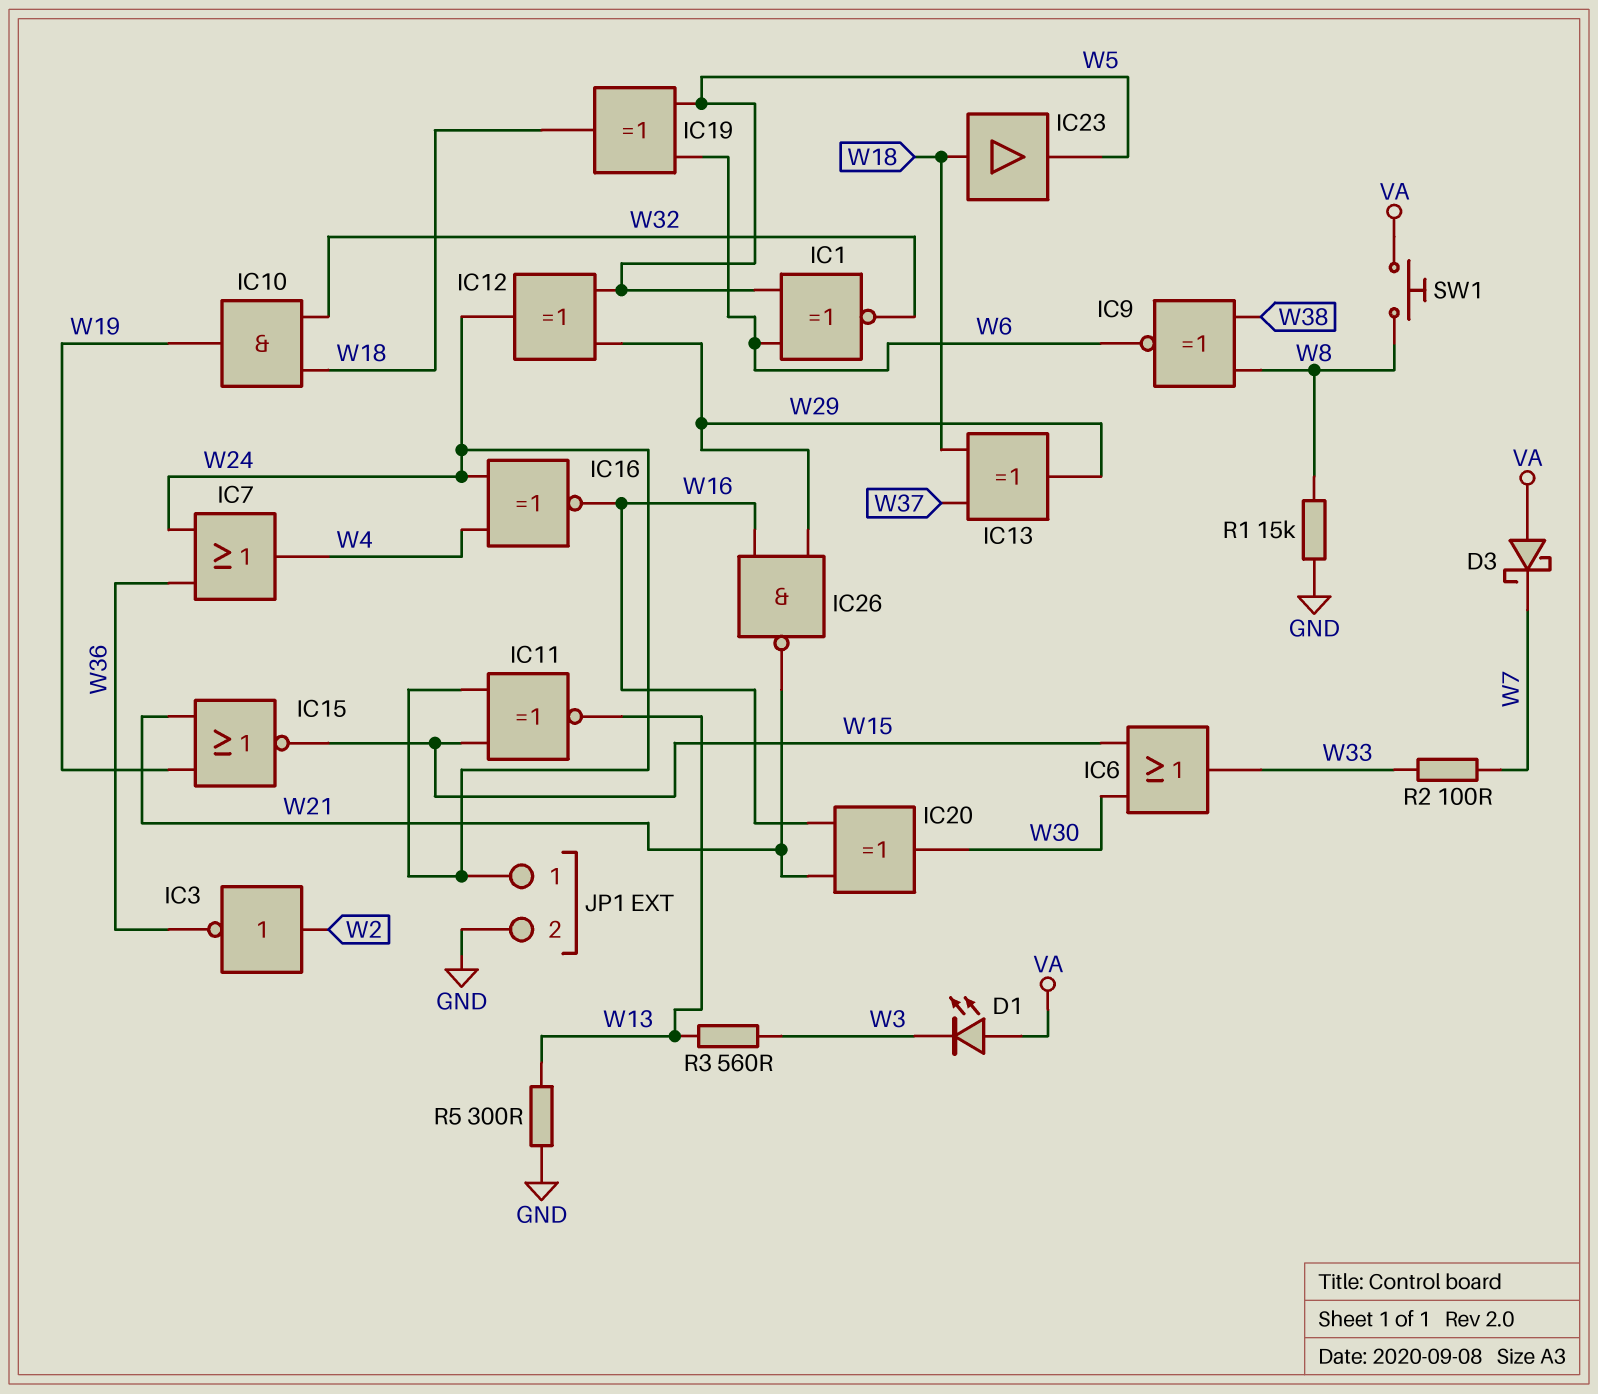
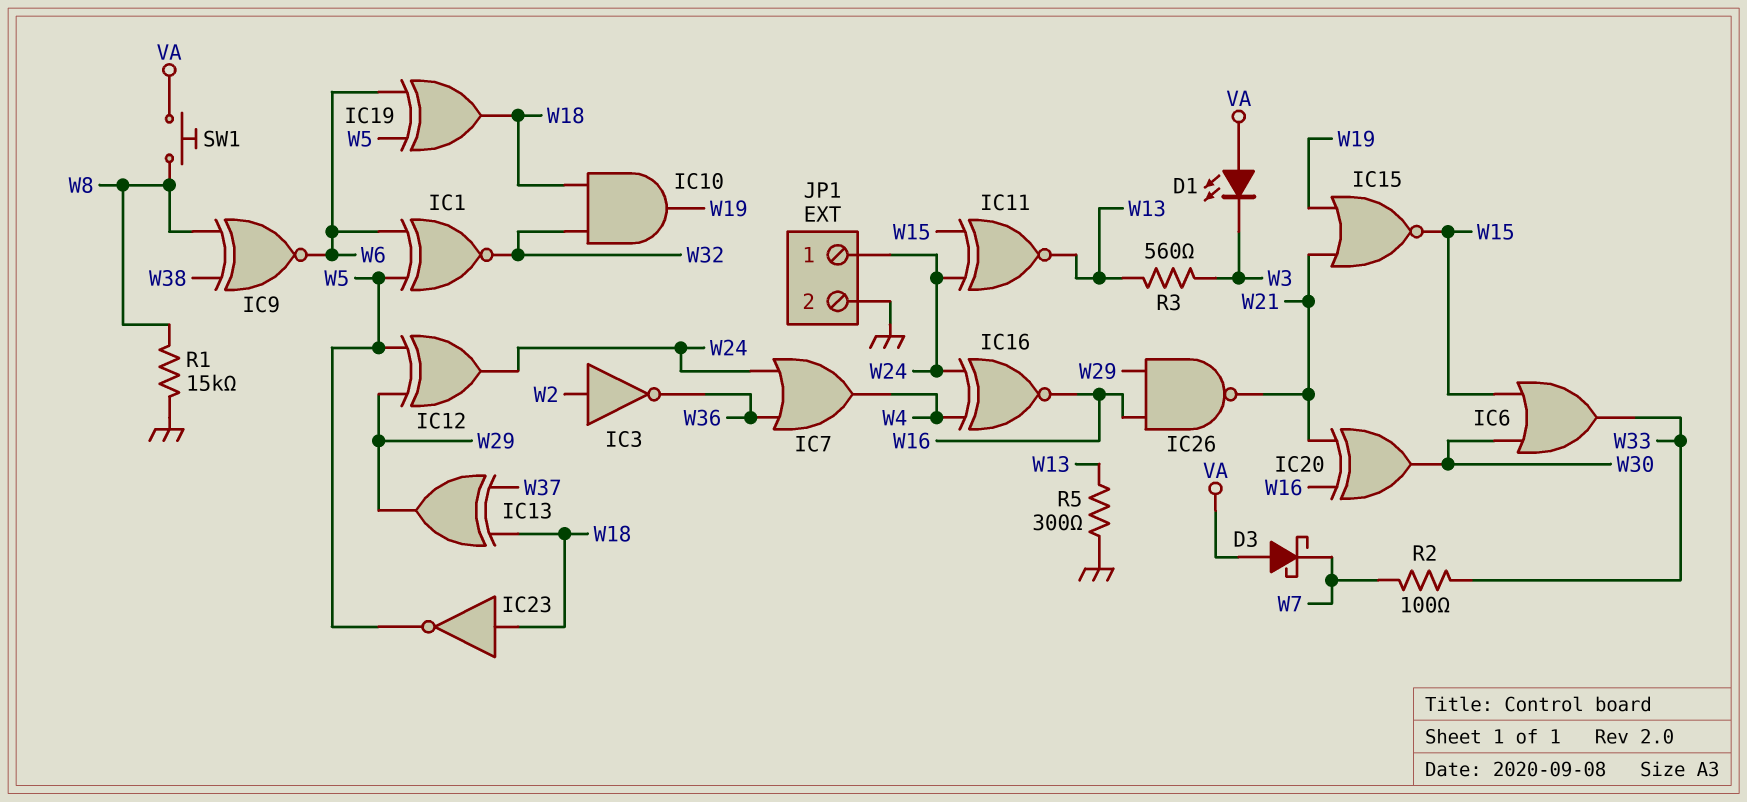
IC23: buffer (in W18, out W5) -> NOT (in W18, out W5)

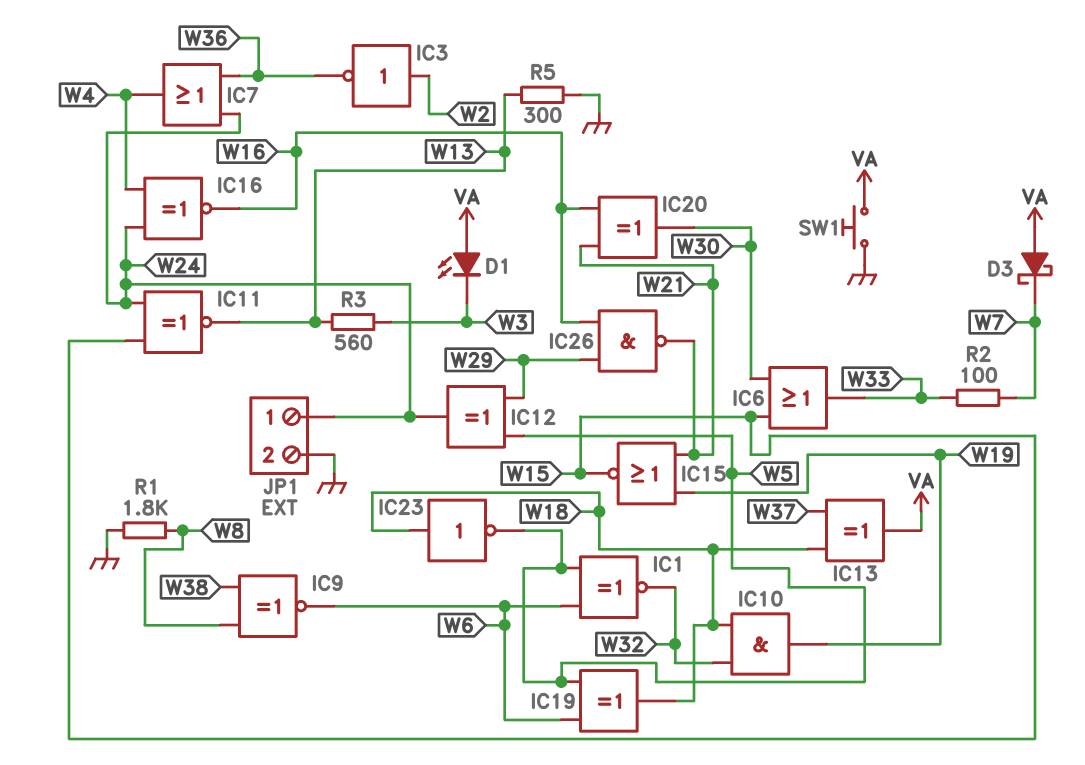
IC13: XOR (in W18, in W37, out W29) -> XOR (in W18, in W37, out VA)
R1: 15k (GND, W8) -> 1.8k (GND, W8)
SW1: button (VA, W8) -> button (GND, VA)

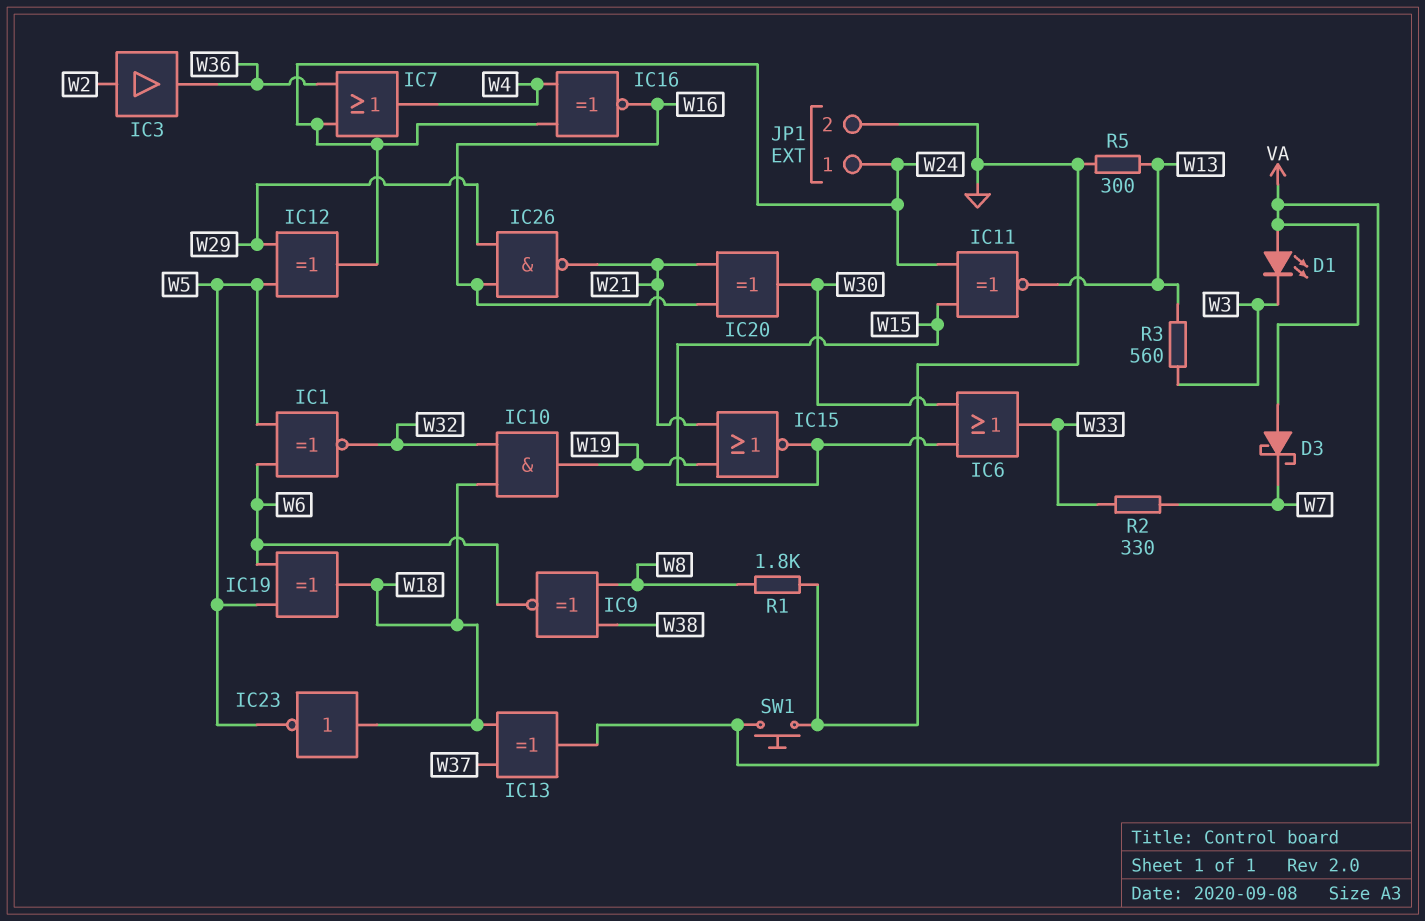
IC3: NOT (in W2, out W36) -> buffer (in W2, out W36)
R2: 100 (W7, W33) -> 330 (W7, W33)

